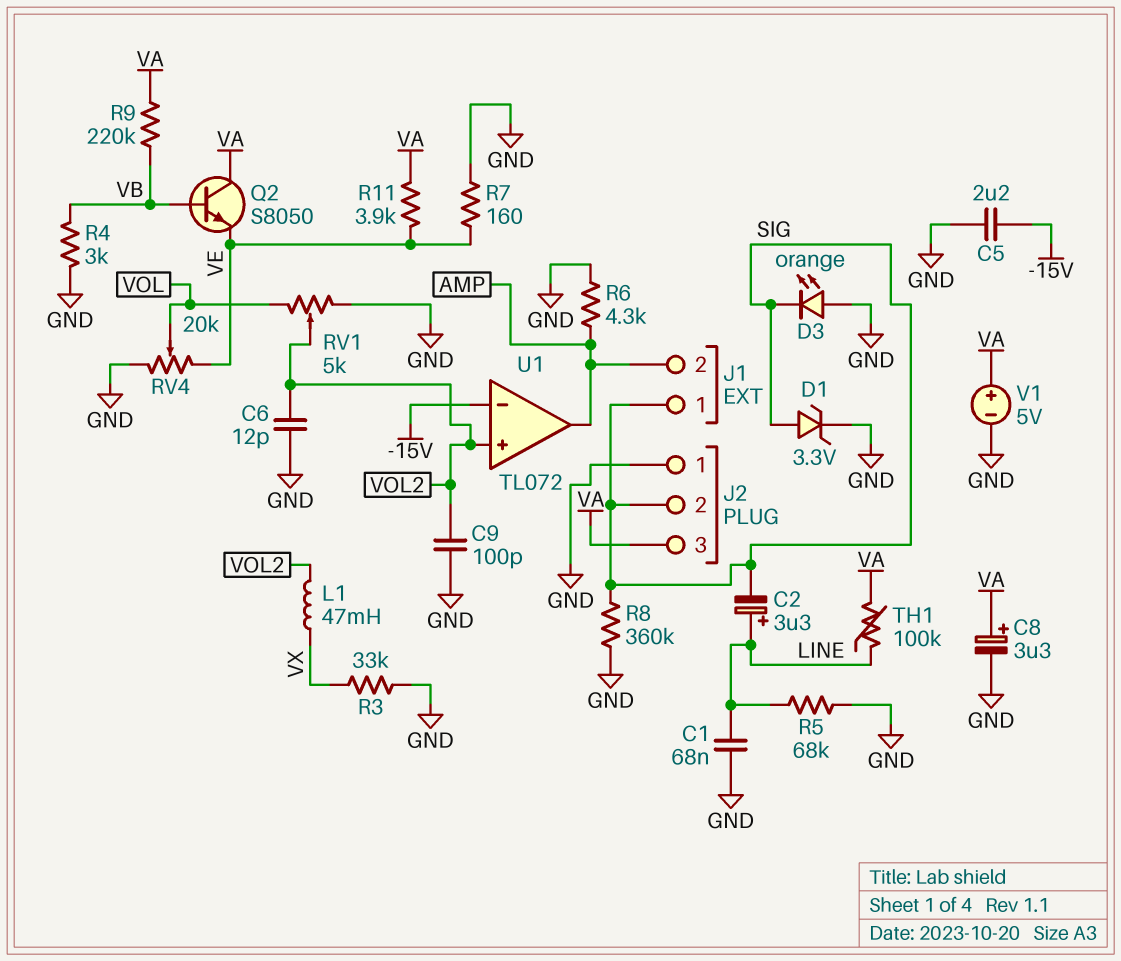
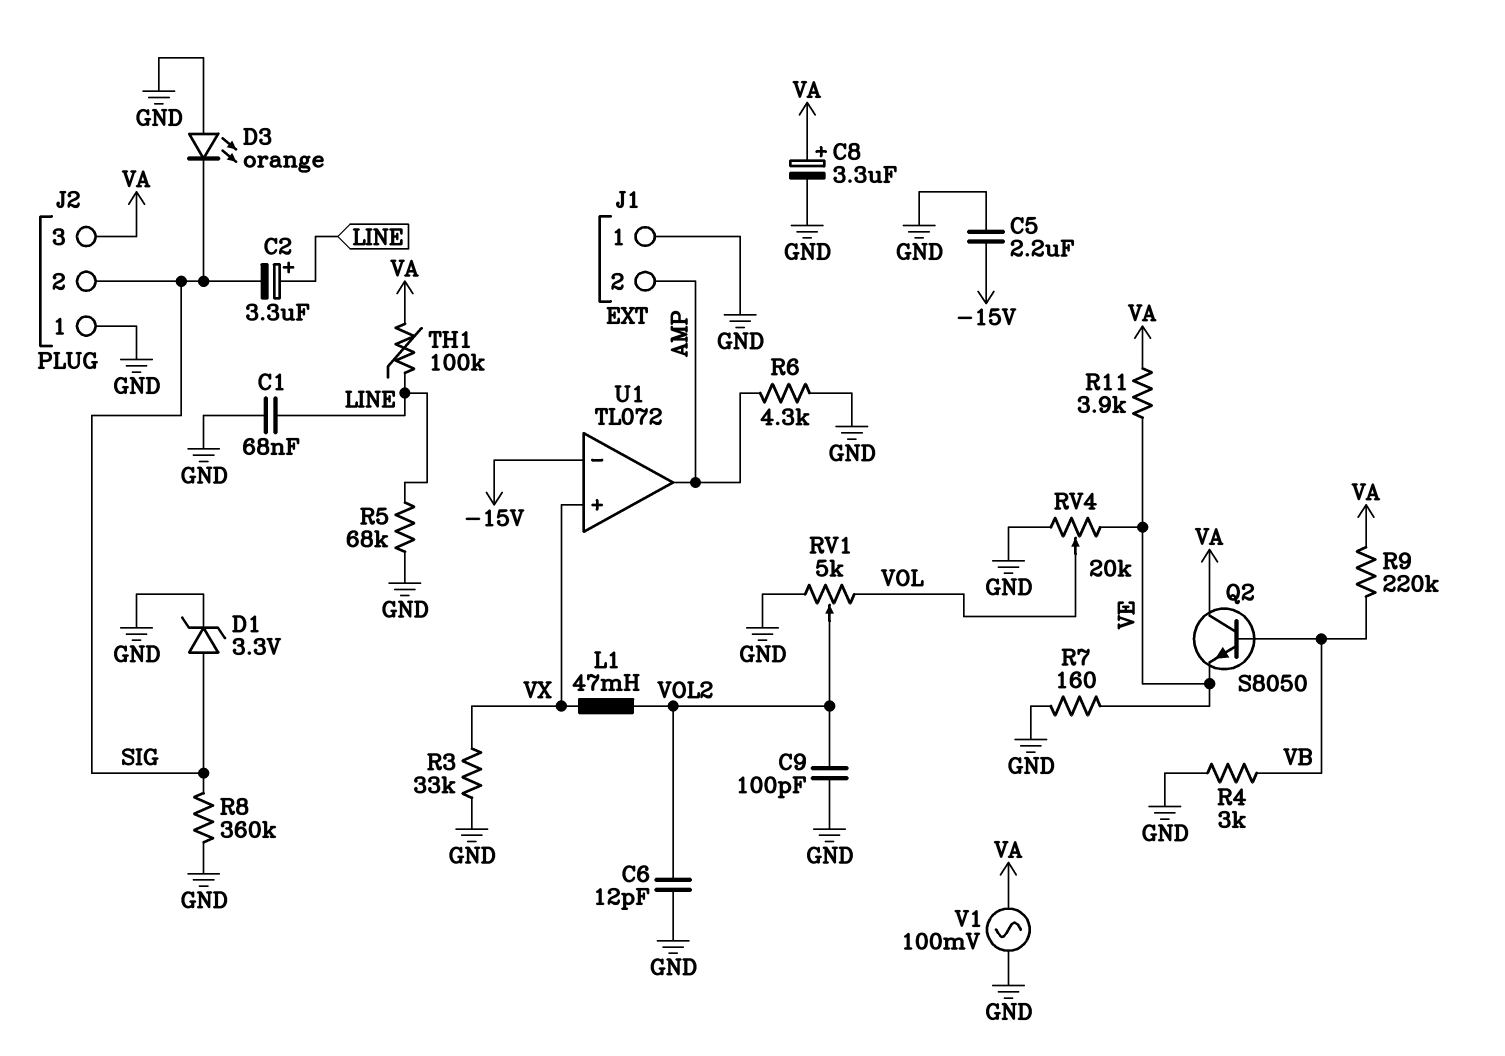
J1 pin 1: SIG -> GND
U1 pin in+: VOL2 -> VX
V1: 5V (plus VA, minus GND) -> AC 100mV (GND, VA)

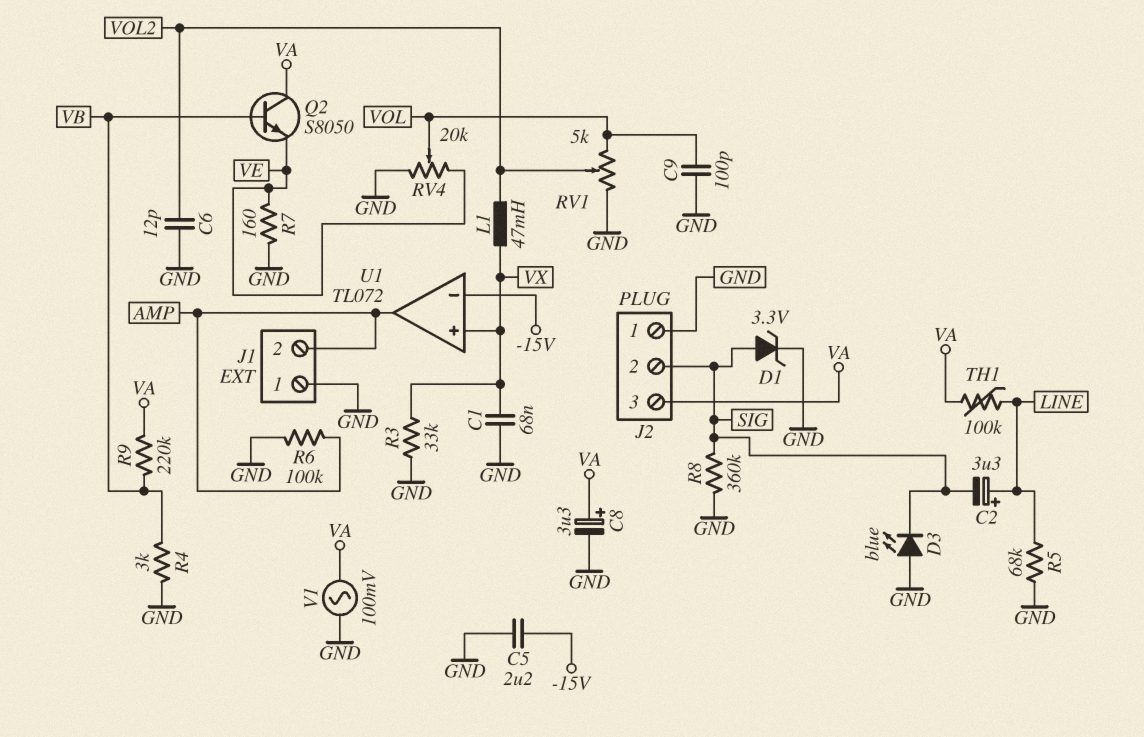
C1: 68nF (GND, LINE) -> 68nF (GND, VX)
C9: 100pF (GND, VOL2) -> 100pF (GND, VOL)
D3: LED orange (A GND, K SIG) -> LED blue (A GND, K SIG)
R6: 4.3k (AMP, GND) -> 100k (AMP, GND)
R11: 3.9k (VA, VE) -> none

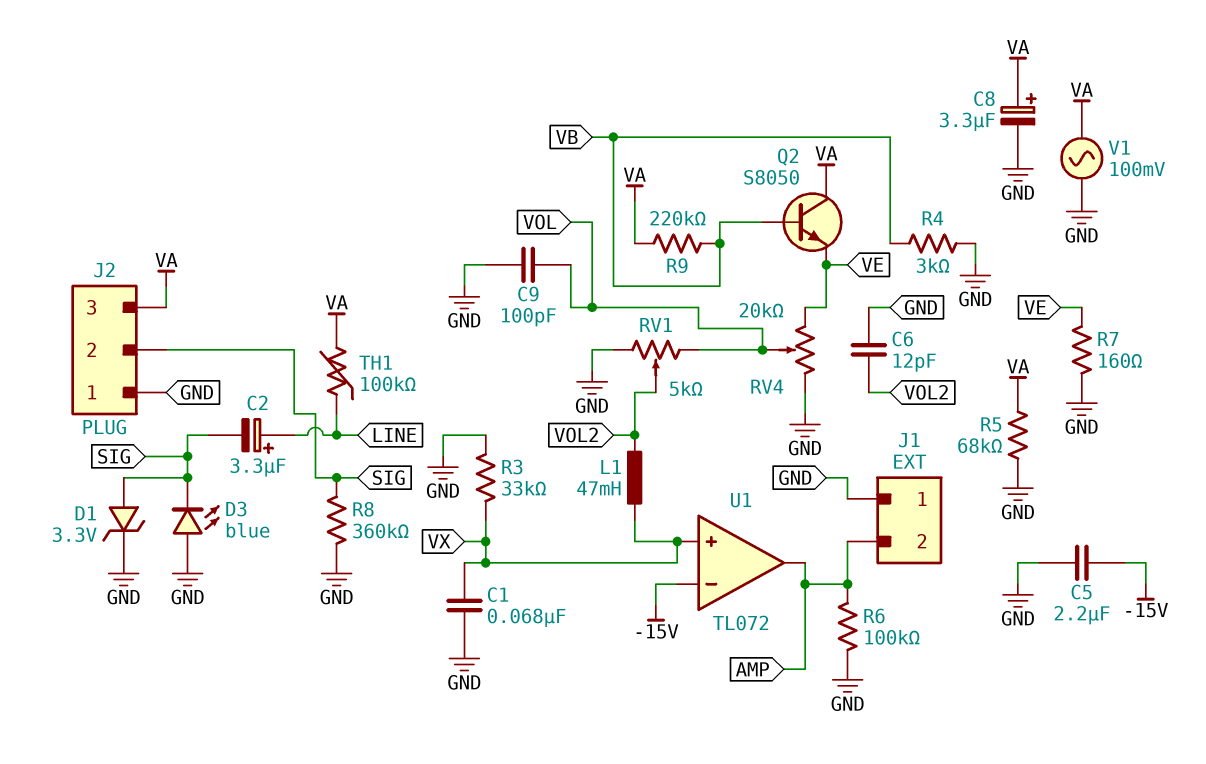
R5: 68k (GND, LINE) -> 68k (GND, VA)

